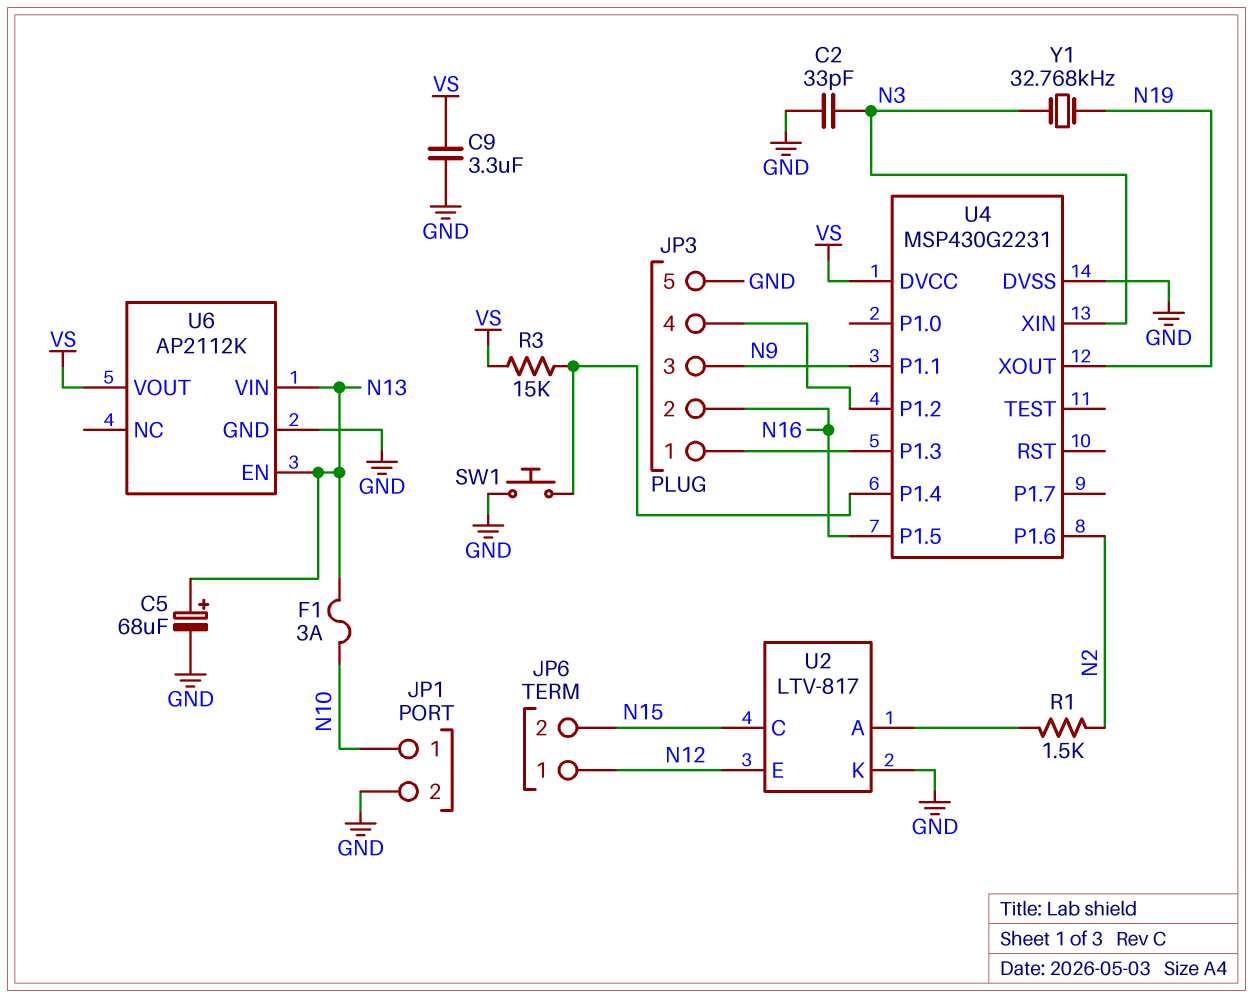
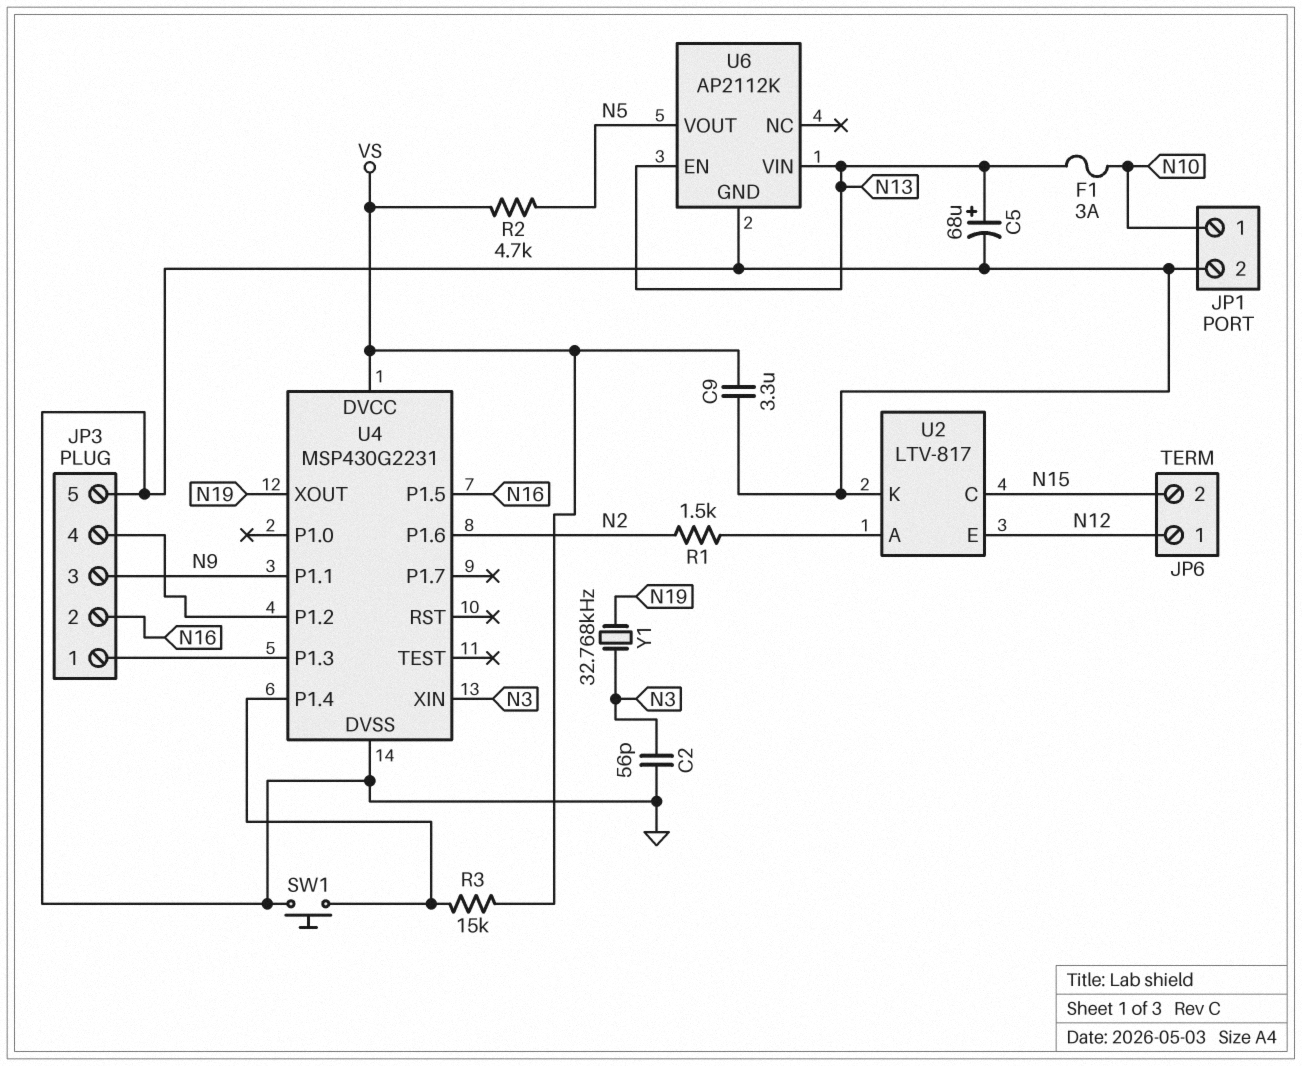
C2: 33pF (GND, N3) -> 56pF (GND, N3)
R2: none -> 4.7k (N5, VS)
U6 pin VOUT: VS -> N5

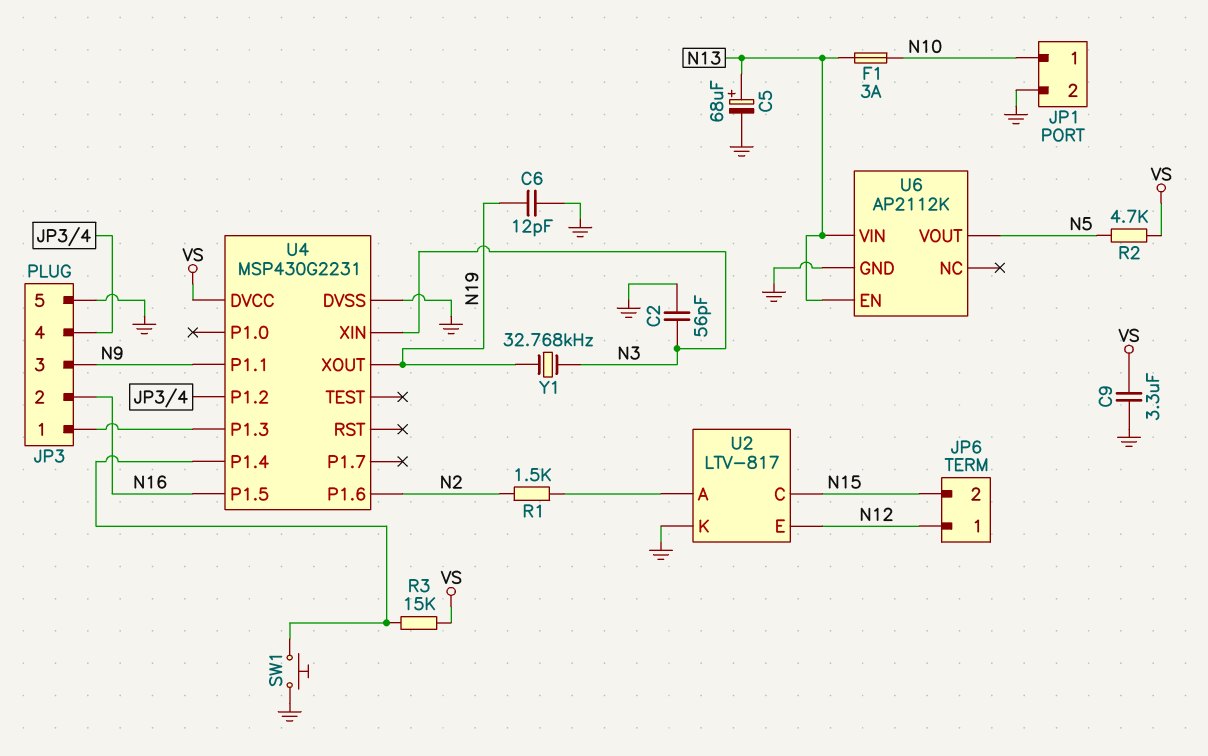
C6: none -> 12pF (GND, N19)

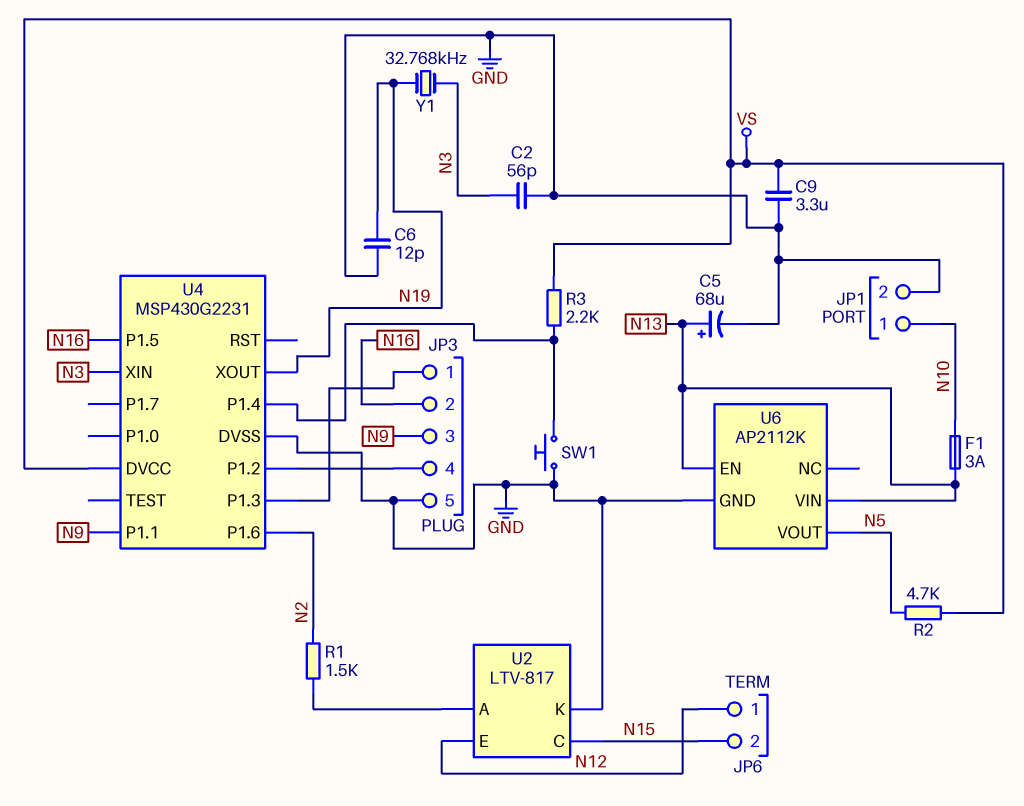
R3: 15k (U4/P1.4, VS) -> 2.2k (U4/P1.4, VS)

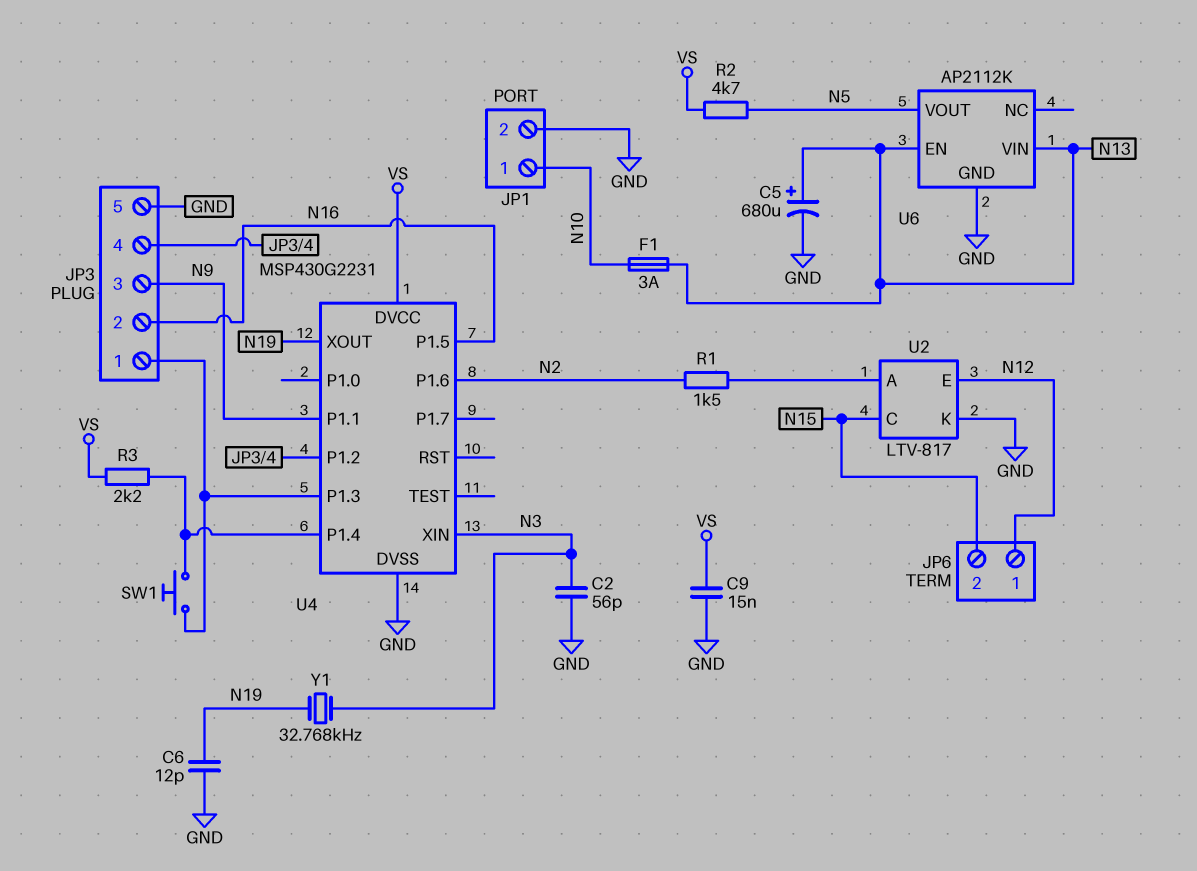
C5: 68uF (plus N13, minus GND) -> 680uF (plus N13, minus GND)
C9: 3.3uF (GND, VS) -> 15nF (GND, VS)
SW1: button (GND, U4/P1.4) -> button (JP3/1, U4/P1.4)

